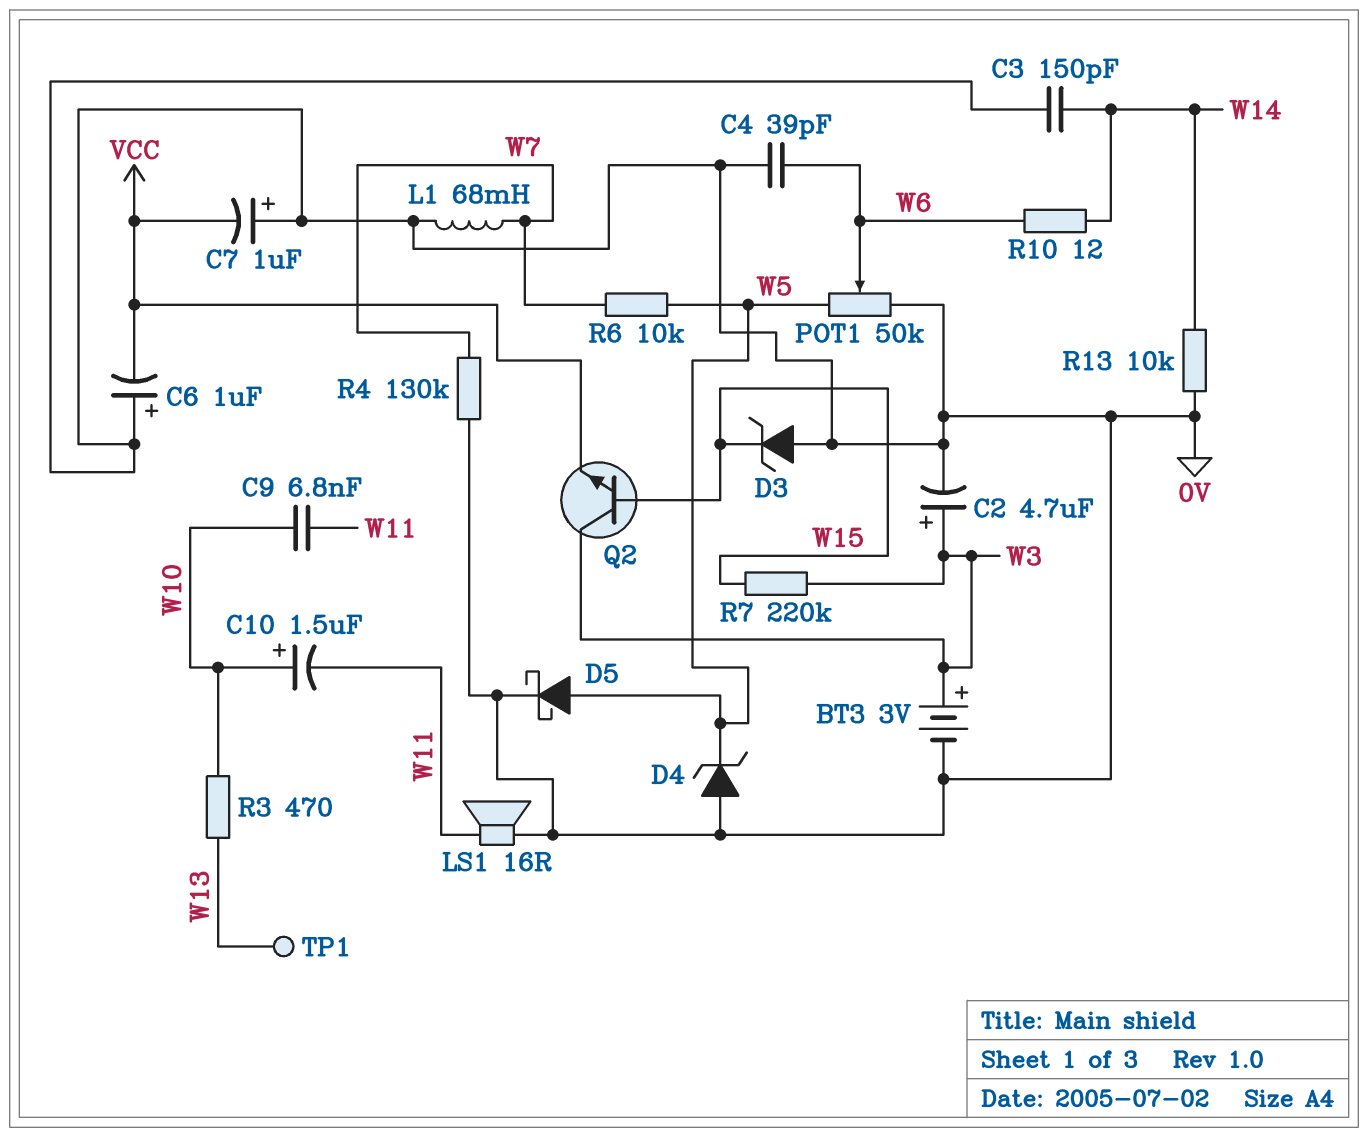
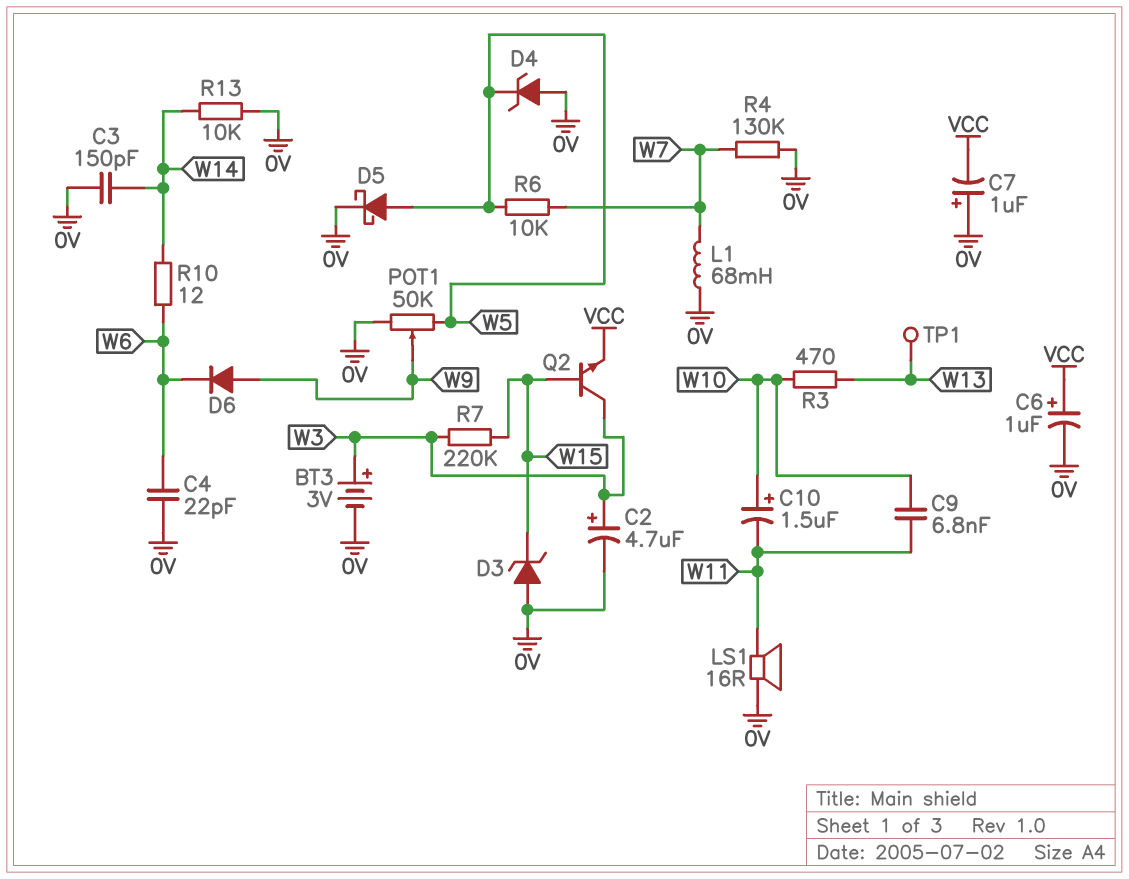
C4: 39pF (0V, W6) -> 22pF (0V, W6)
C6: 1uF (plus 0V, minus VCC) -> 1uF (plus VCC, minus 0V)
D6: none -> diode (A W9, K W6)
POT1: 50k (0V, W5, wiper W6) -> 50k (0V, W5, wiper W9)

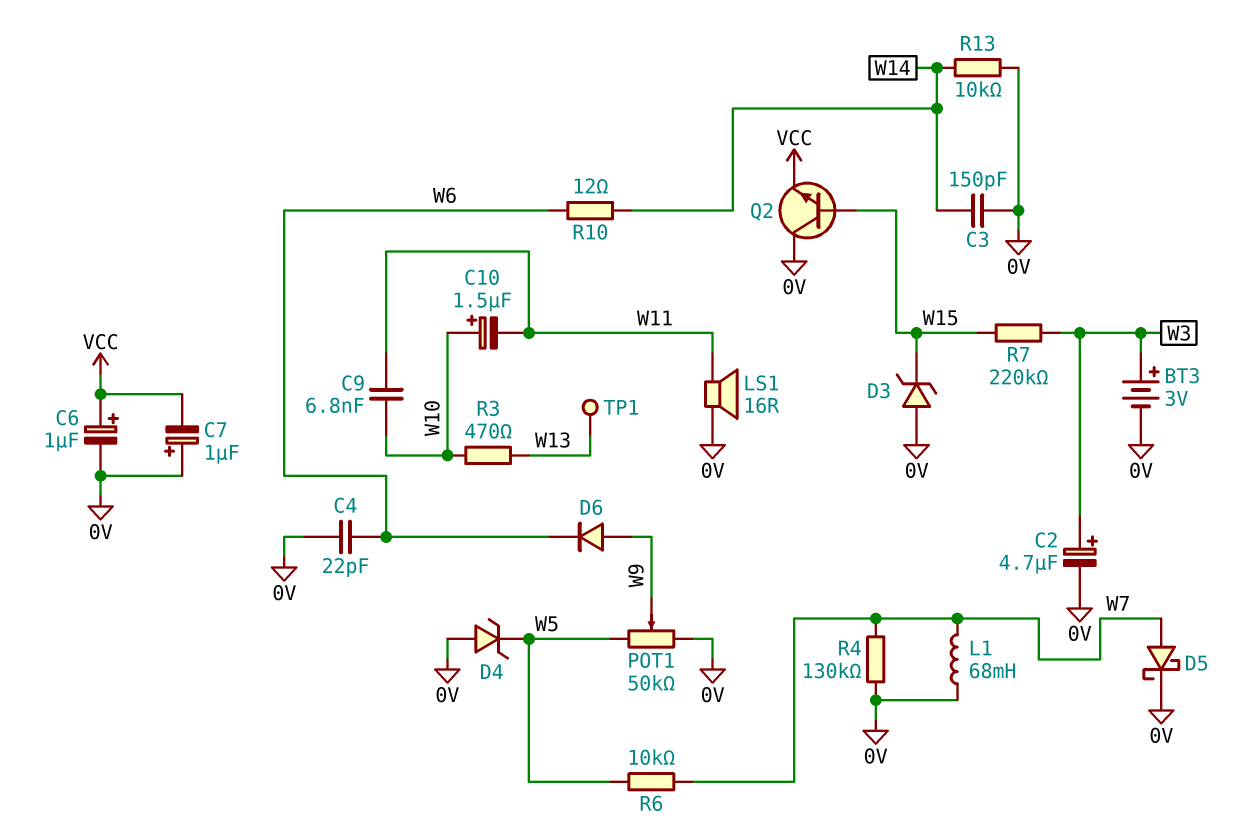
D5: schottky (A W5, K 0V) -> schottky (A W7, K 0V)
Q2: NPN (B W15, C W3, E VCC) -> NPN (B W15, C 0V, E VCC)

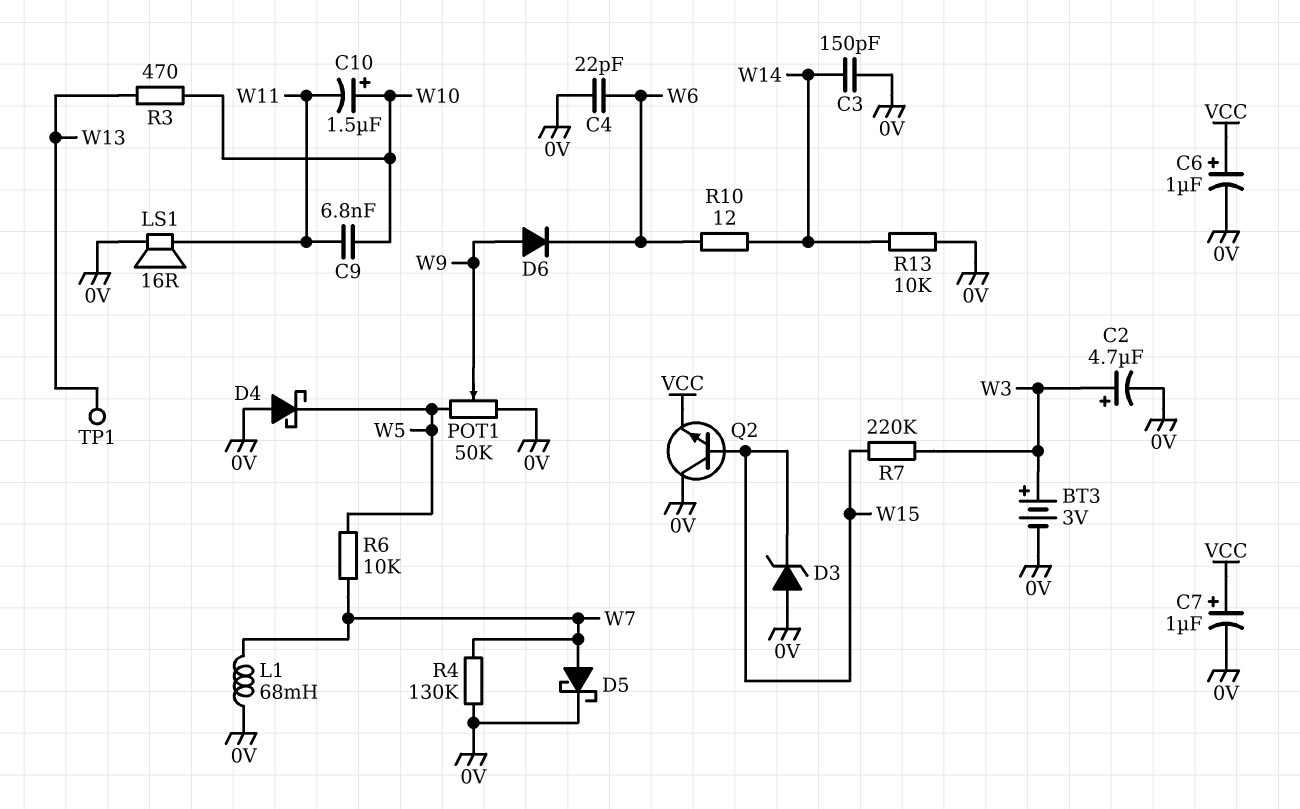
C7: 1uF (plus 0V, minus VCC) -> 1uF (plus VCC, minus 0V)
D4: zener (A 0V, K W5) -> schottky (A 0V, K W5)

